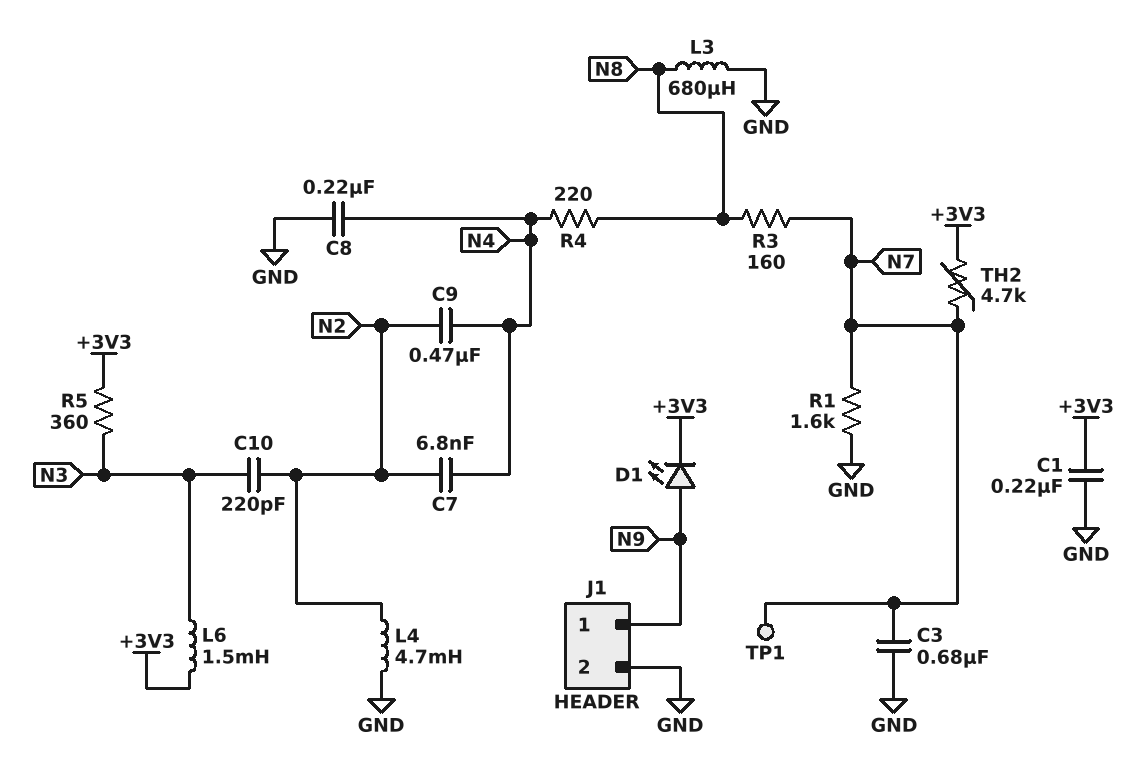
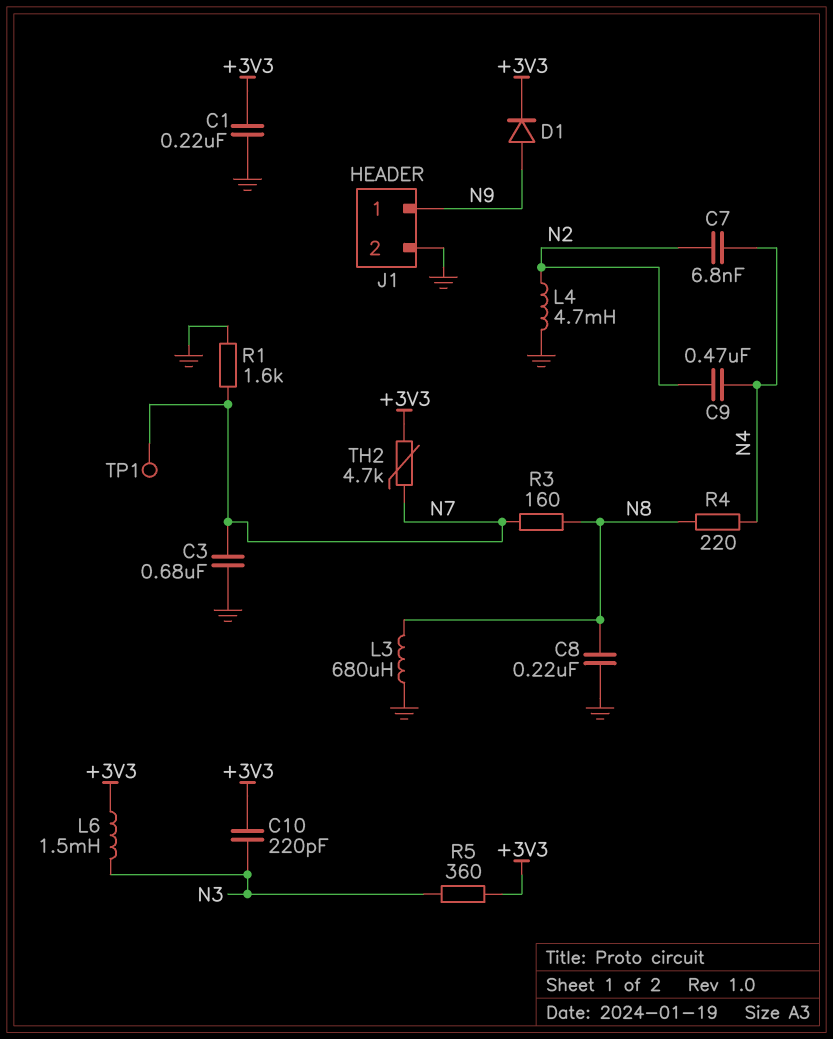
C8: 220nF (GND, N4) -> 220nF (GND, N8)
C10: 220pF (N2, N3) -> 220pF (+3V3, N3)
D1: LED (A N9, K +3V3) -> diode (A N9, K +3V3)

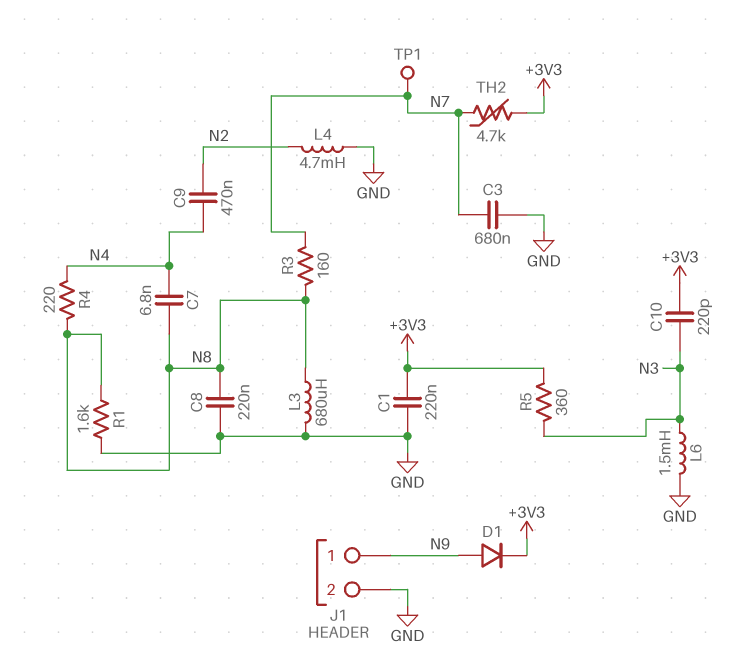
C7: 6.8nF (N2, N4) -> 6.8nF (N4, N8)
L6: 1.5mH (+3V3, N3) -> 1.5mH (GND, N3)
R1: 1.6k (GND, N7) -> 1.6k (GND, N8)

